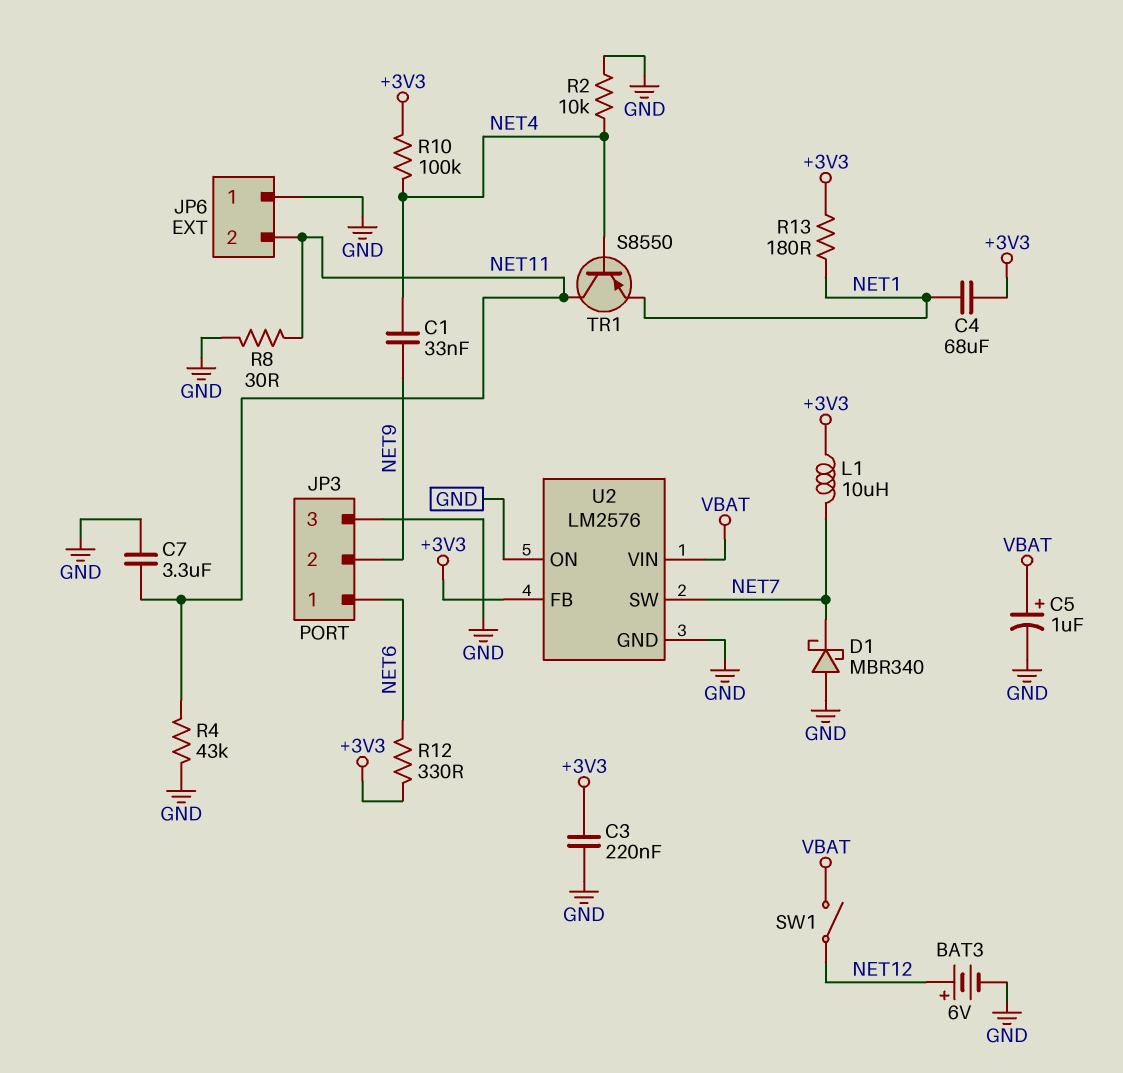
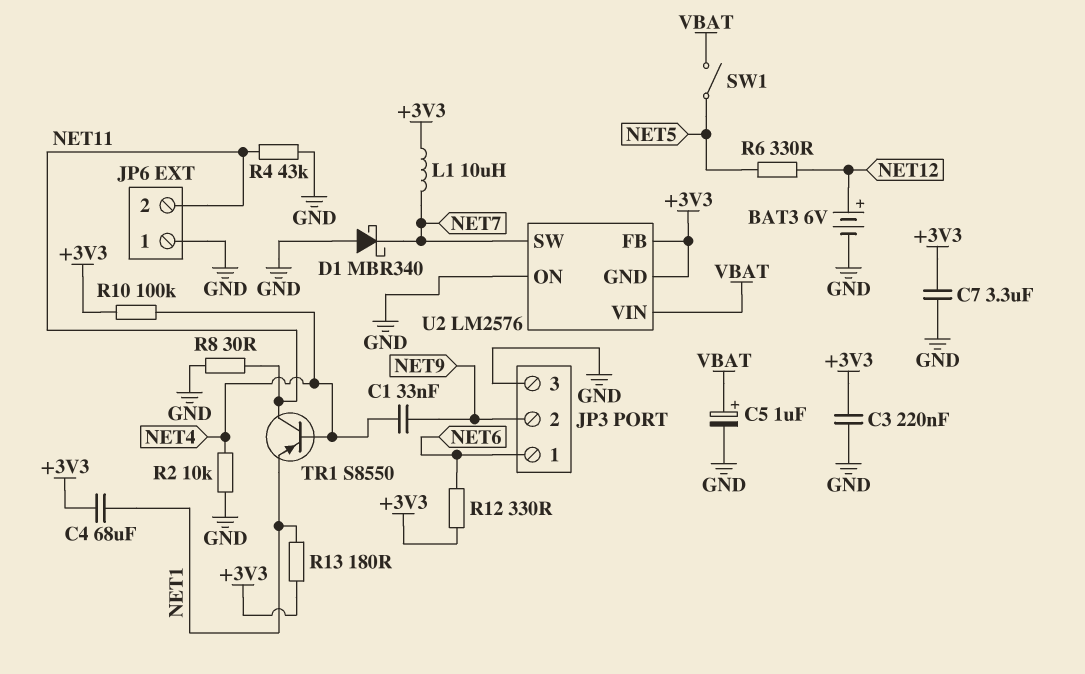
C7: 3.3uF (GND, NET11) -> 3.3uF (+3V3, GND)
R6: none -> 330 (NET5, NET12)
SW1: switch (NET12, VBAT) -> switch (NET5, VBAT)
U2 pin GND: GND -> +3V3

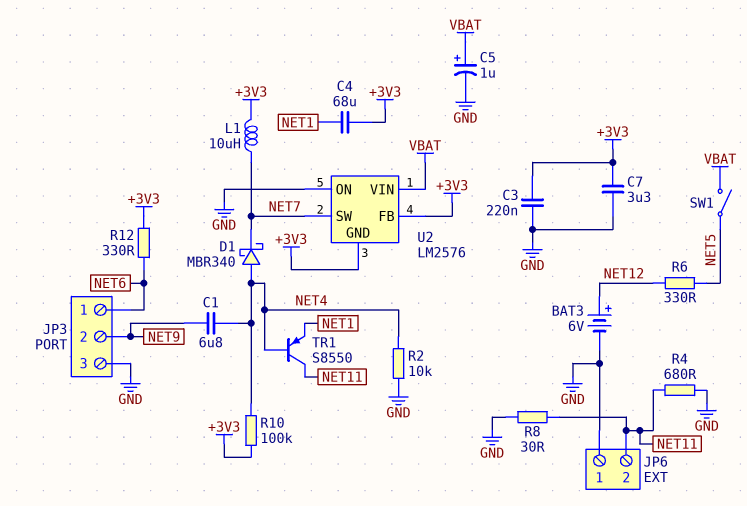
C1: 33nF (NET4, NET9) -> 6.8uF (NET4, NET9)
D1: schottky MBR340 (A GND, K NET7) -> schottky MBR340 (A NET4, K NET7)
R4: 43k (GND, NET11) -> 680 (GND, NET11)
R13: 180 (+3V3, NET1) -> none

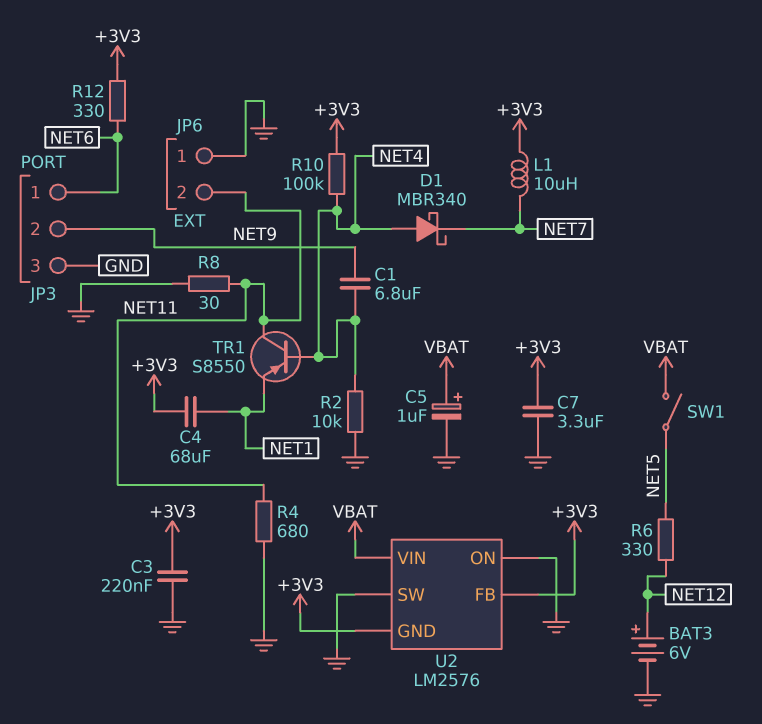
U2 pin SW: NET7 -> GND

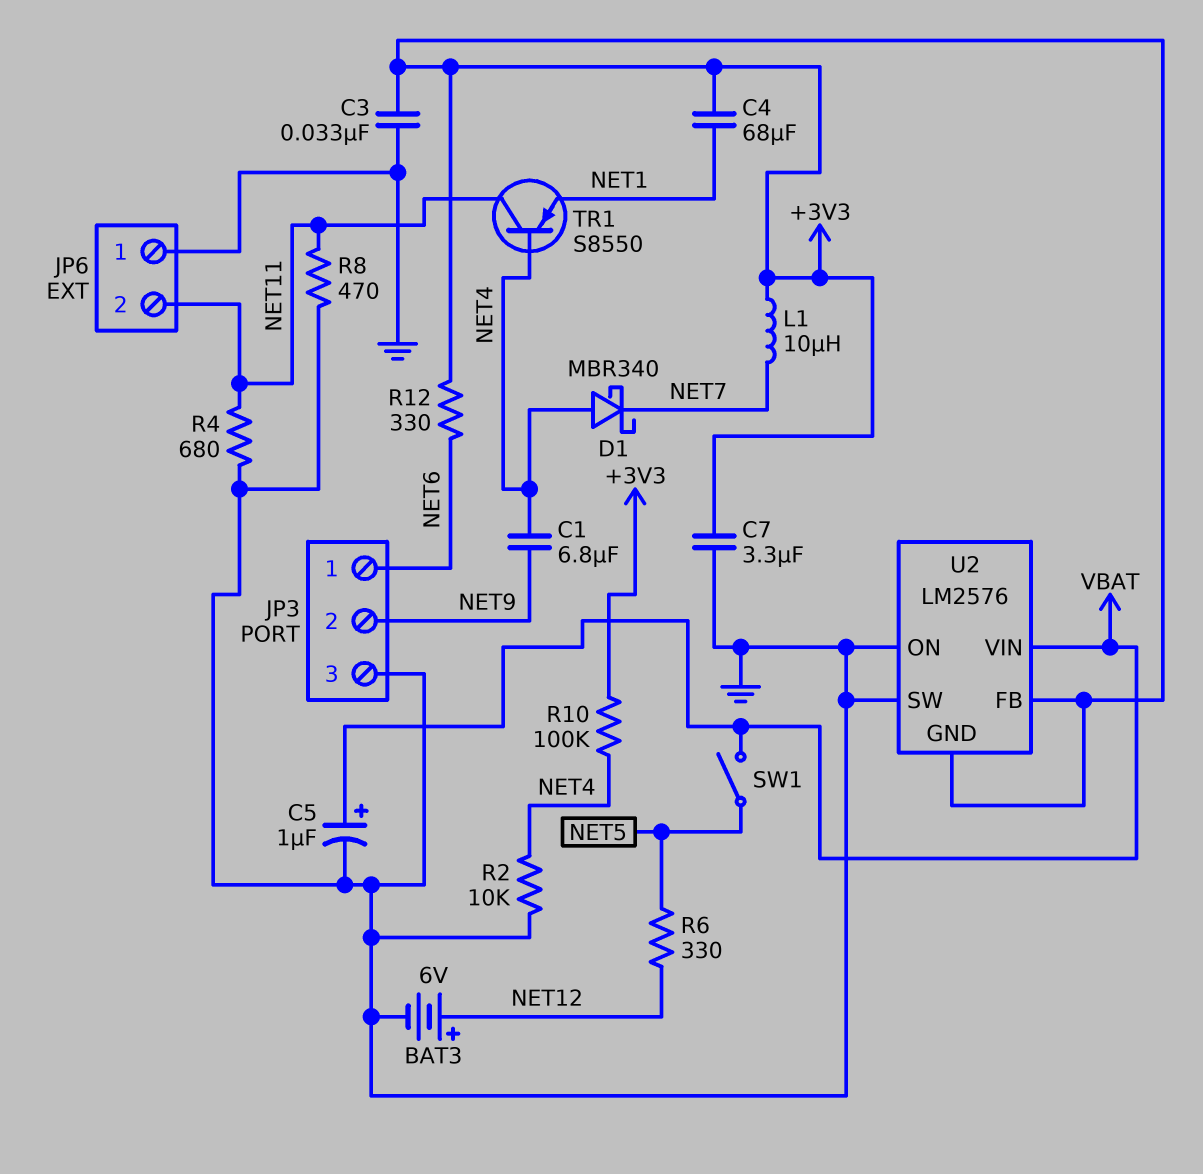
C3: 220nF (+3V3, GND) -> 33nF (+3V3, GND)
R8: 30 (GND, NET11) -> 470 (GND, NET11)

